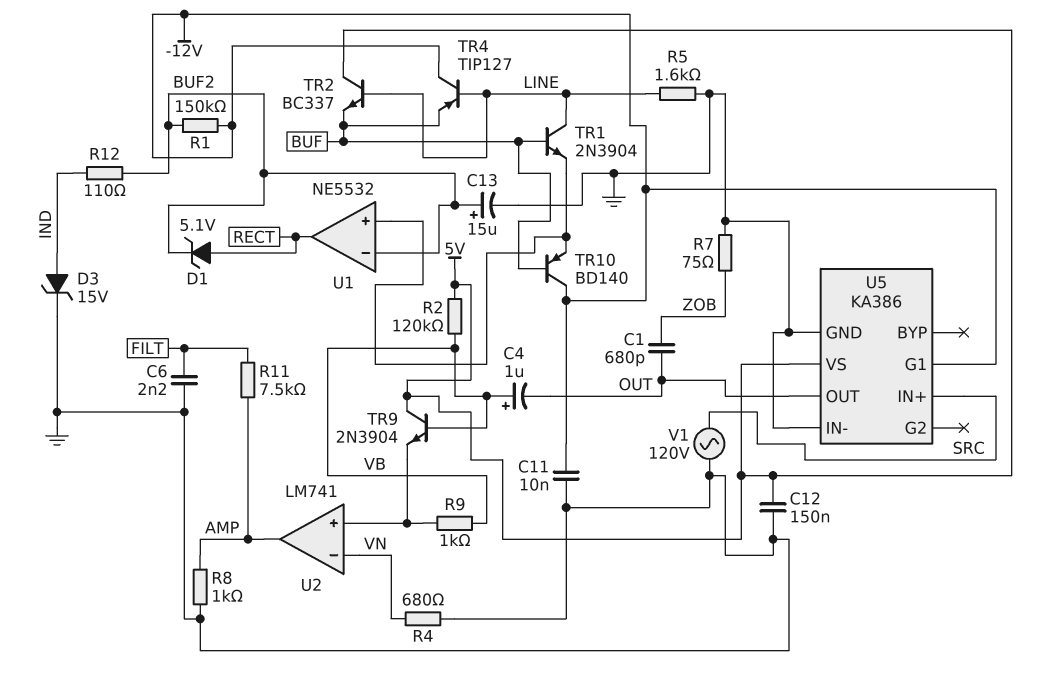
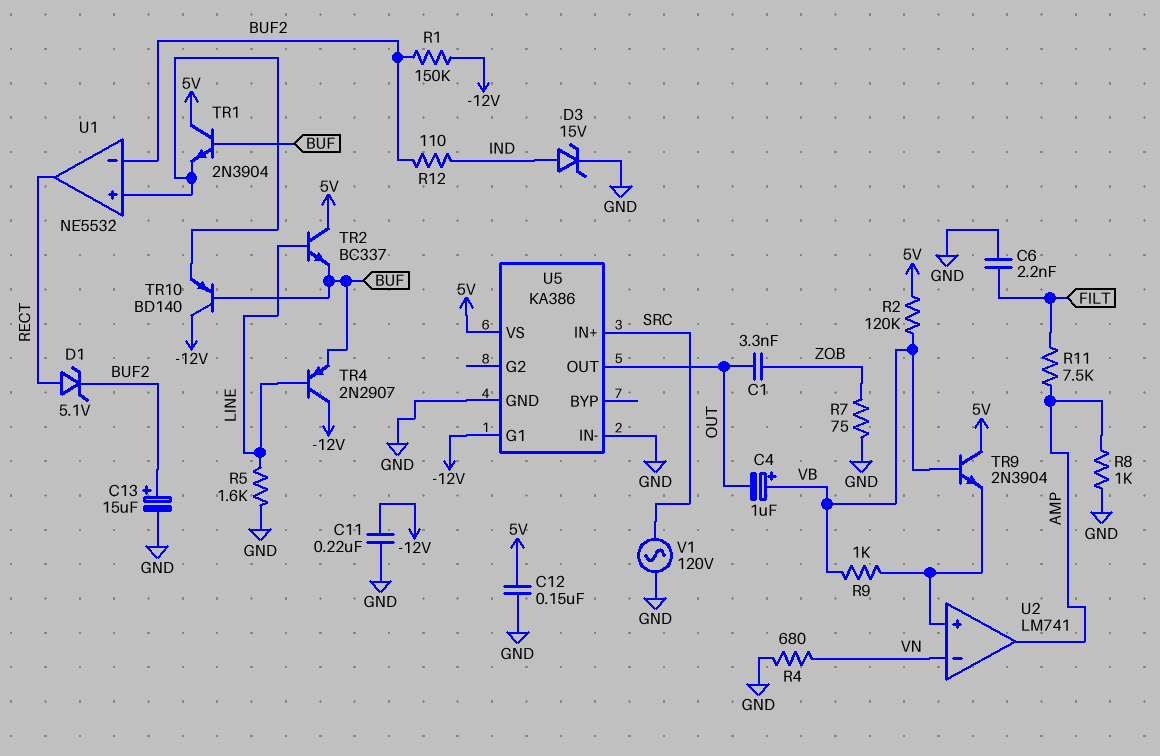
C1: 680pF (OUT, ZOB) -> 3.3nF (OUT, ZOB)
C11: 10nF (-12V, GND) -> 220nF (-12V, GND)
TR1: NPN 2N3904 (B BUF, C LINE, E U1/in+) -> NPN 2N3904 (B BUF, C 5V, E U1/in+)
TR4: PNP TIP127 (B LINE, C -12V, E BUF) -> PNP 2N2907 (B LINE, C -12V, E BUF)

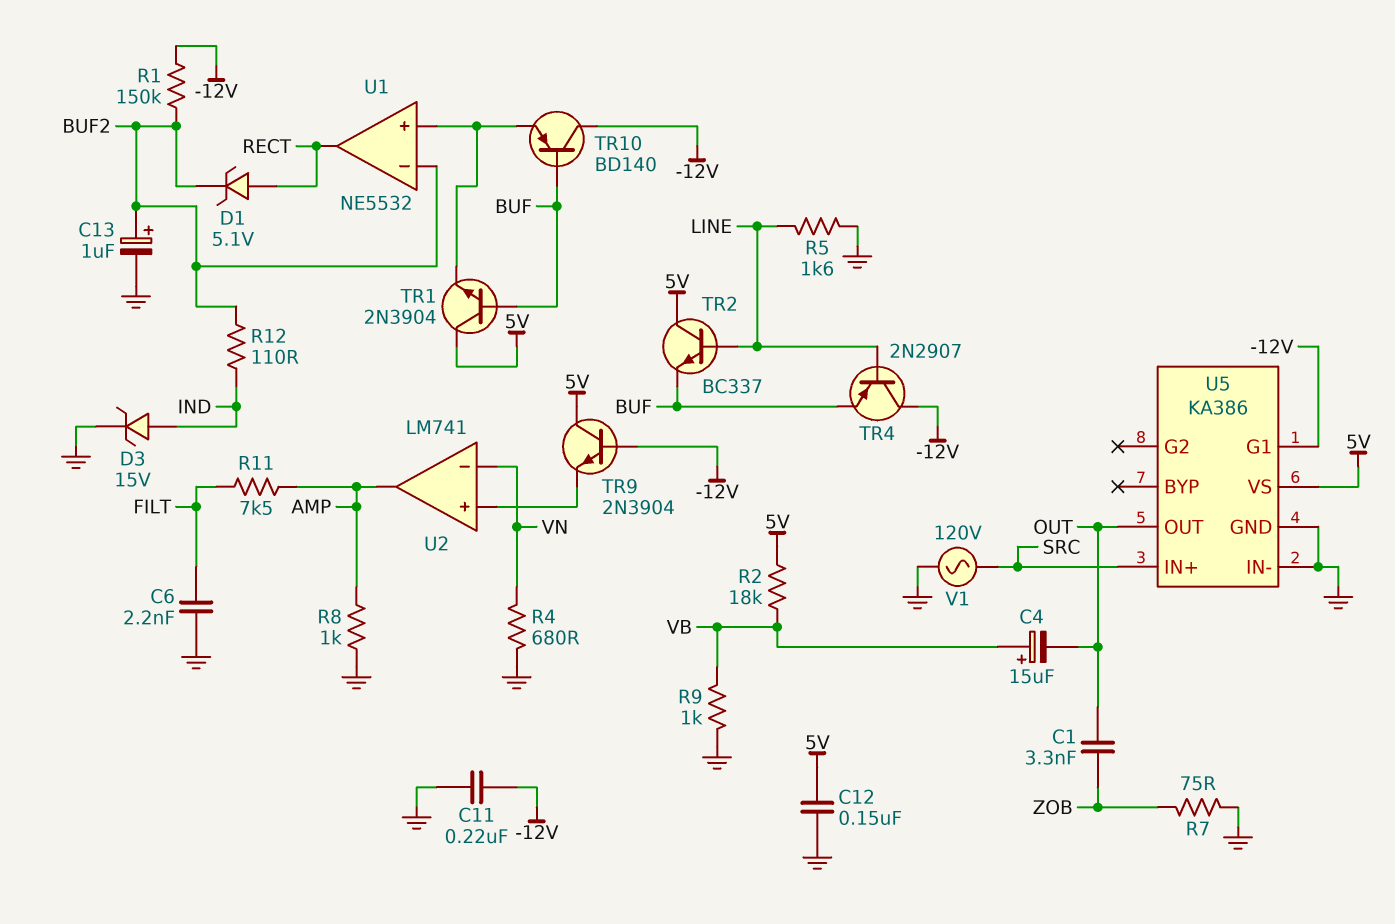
C4: 1uF (plus VB, minus OUT) -> 15uF (plus VB, minus OUT)
C13: 15uF (plus BUF2, minus GND) -> 1uF (plus BUF2, minus GND)
R2: 120k (5V, VB) -> 18k (5V, VB)
R9: 1k (U2/in+, VB) -> 1k (GND, VB)
TR9: NPN 2N3904 (B VB, C 5V, E U2/in+) -> NPN 2N3904 (B -12V, C 5V, E U2/in+)

